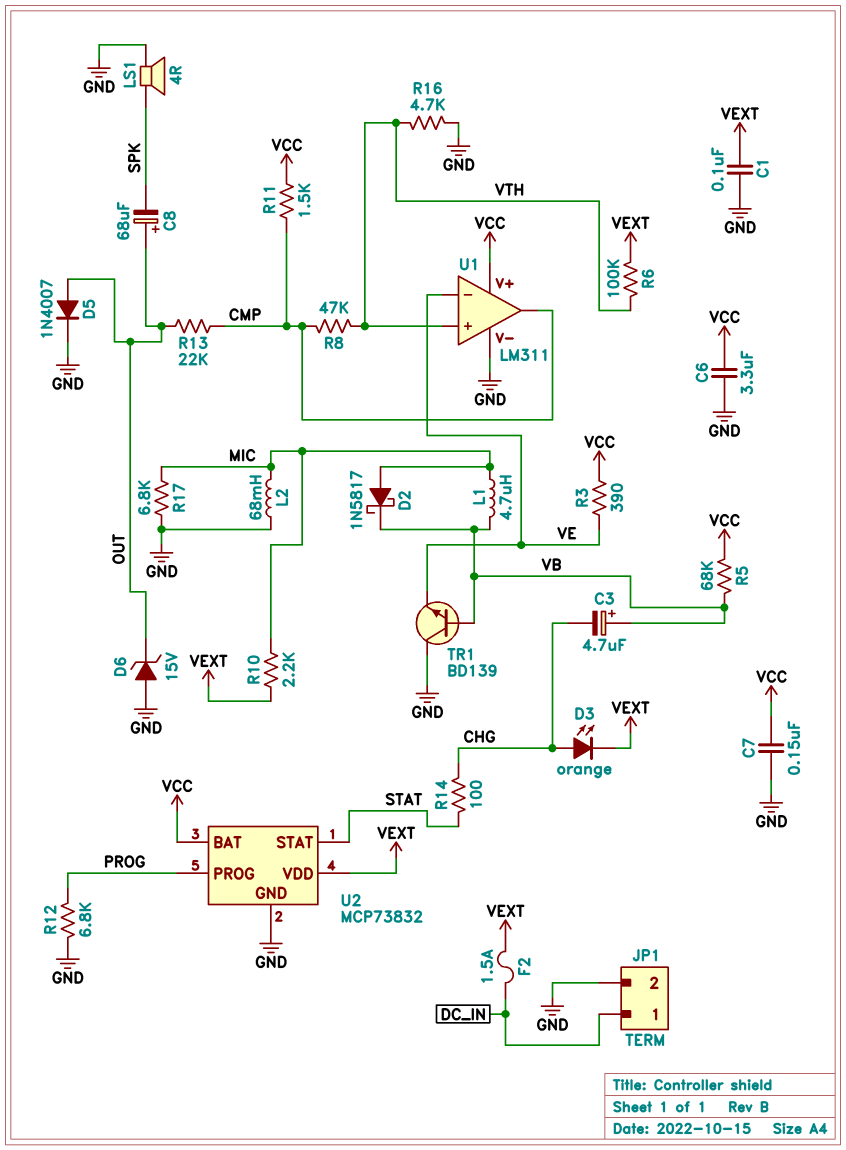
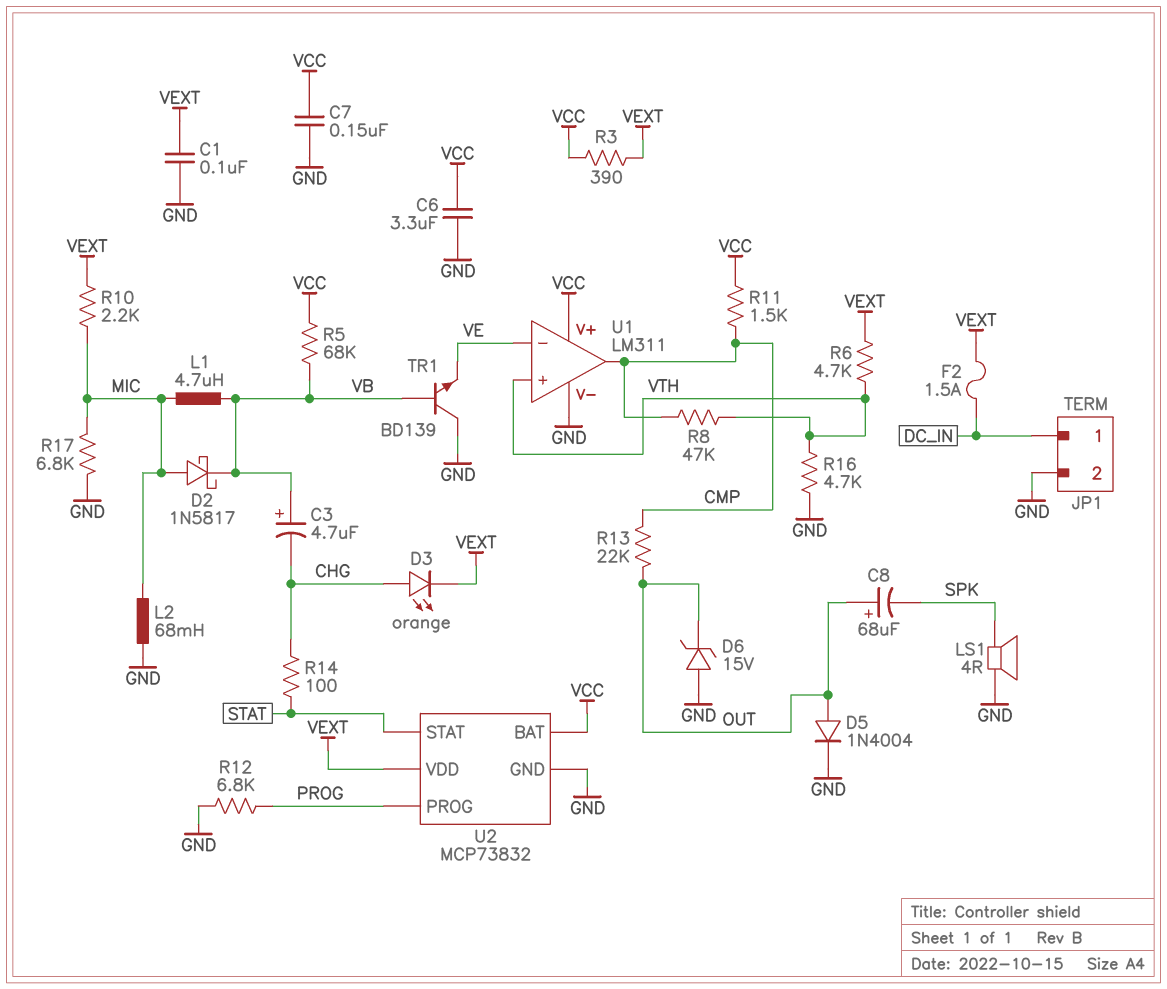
D5: diode 1N4007 (A OUT, K GND) -> diode 1N4004 (A OUT, K GND)
R3: 390 (VCC, VE) -> 390 (VCC, VEXT)
R6: 100k (VEXT, VTH) -> 4.7k (VEXT, VTH)

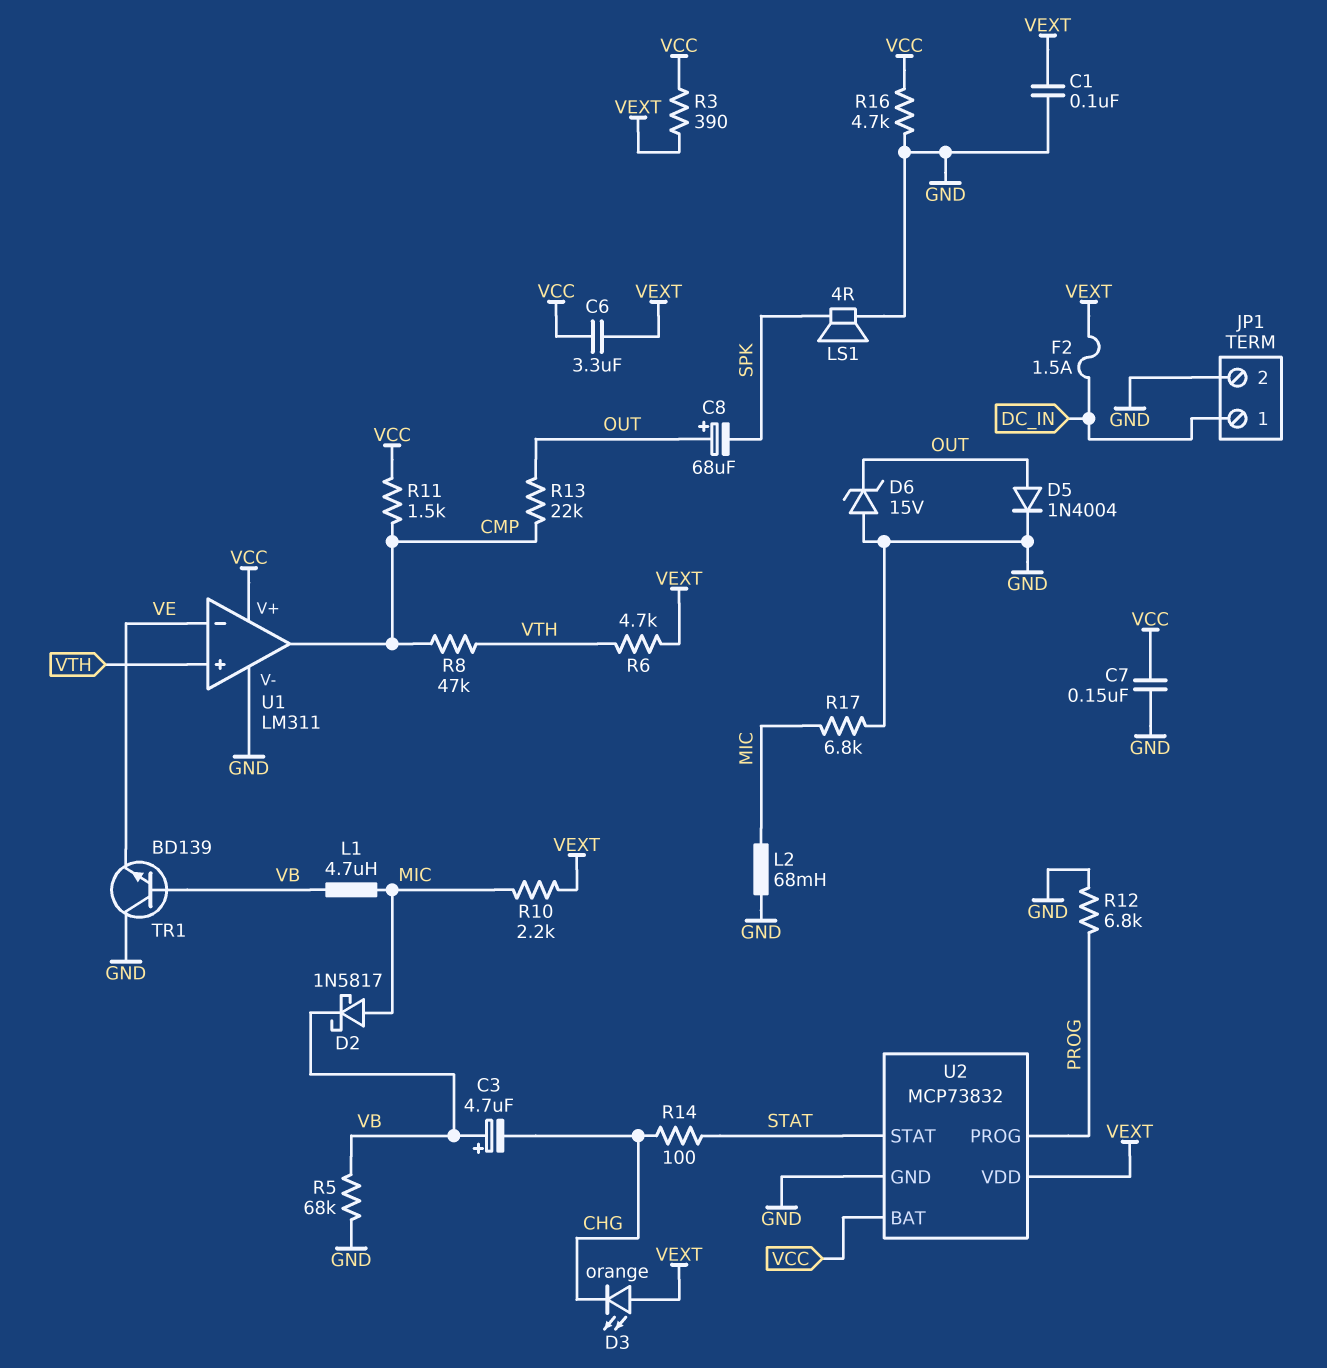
C6: 3.3uF (GND, VCC) -> 3.3uF (VCC, VEXT)
D3: LED orange (A CHG, K VEXT) -> LED orange (A VEXT, K CHG)
R5: 68k (VB, VCC) -> 68k (GND, VB)
R16: 4.7k (GND, VTH) -> 4.7k (GND, VCC)

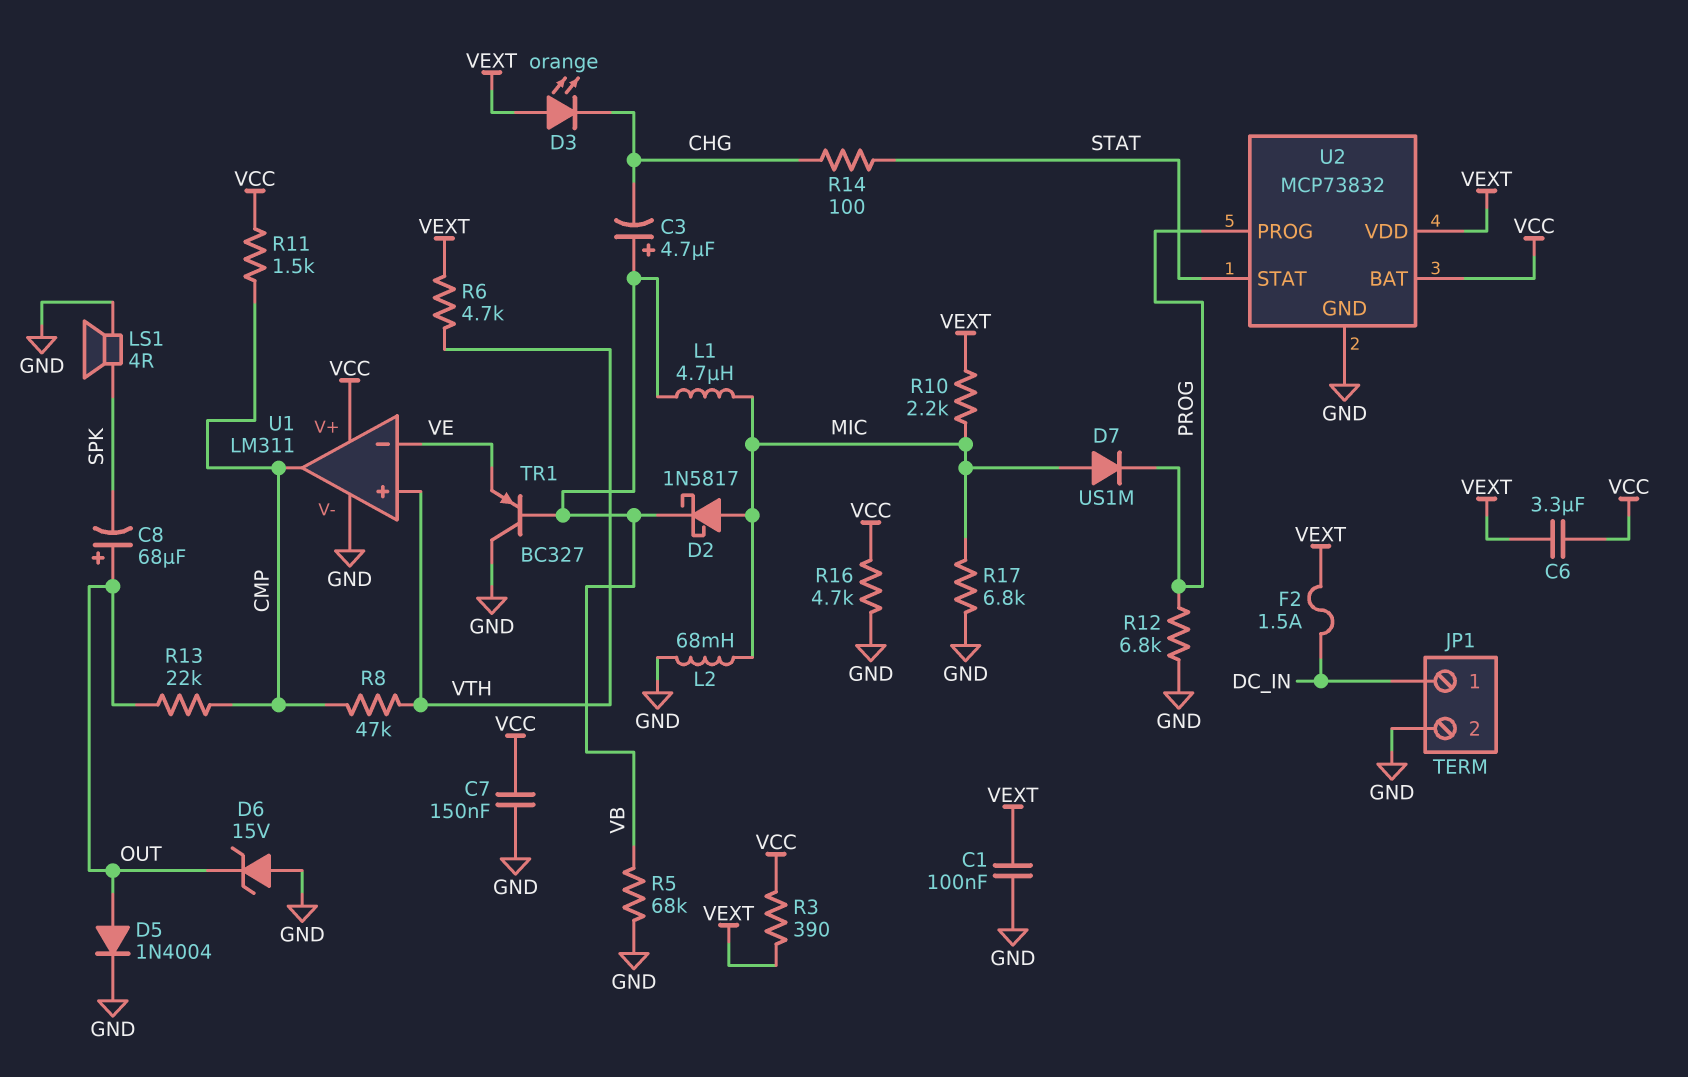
D7: none -> diode US1M (A MIC, K PROG)
TR1: NPN BD139 (B VB, C GND, E VE) -> PNP BC327 (B VB, C GND, E VE)

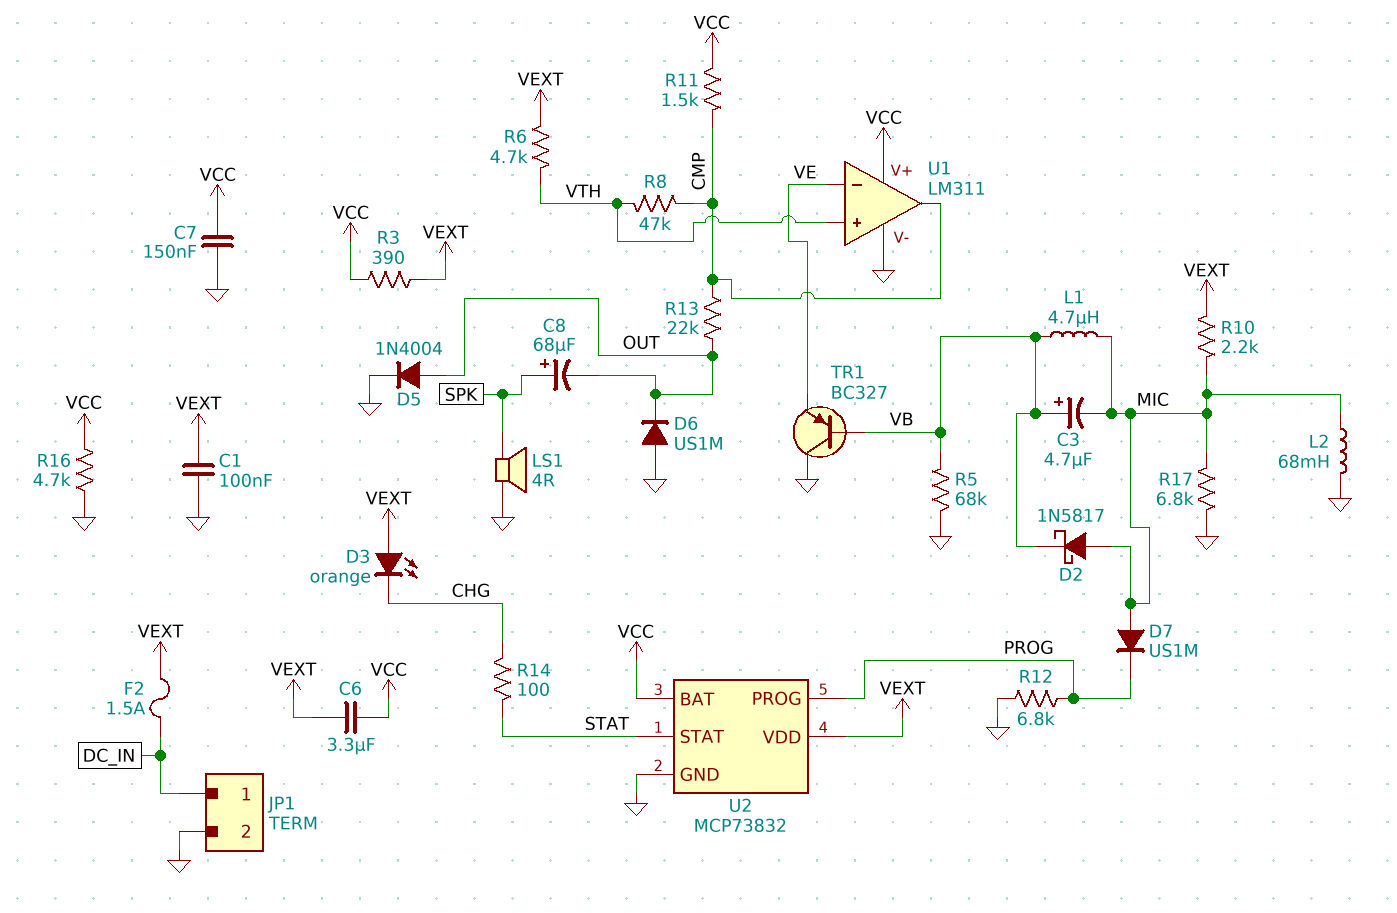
C3: 4.7uF (plus VB, minus CHG) -> 4.7uF (plus VB, minus MIC)
C8: 68uF (plus OUT, minus SPK) -> 68uF (plus SPK, minus OUT)
D6: zener 15V (A GND, K OUT) -> diode US1M (A GND, K OUT)

